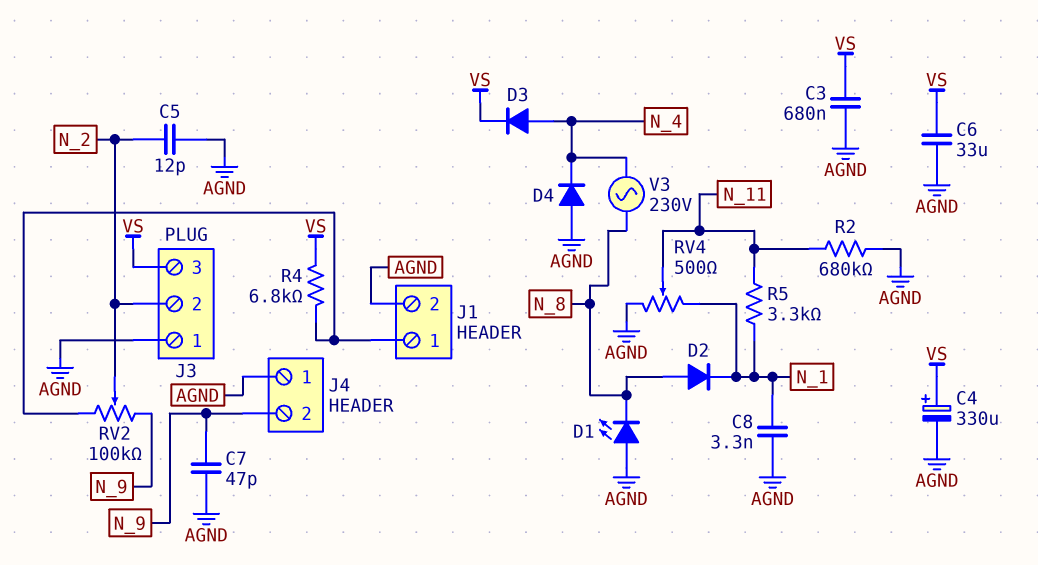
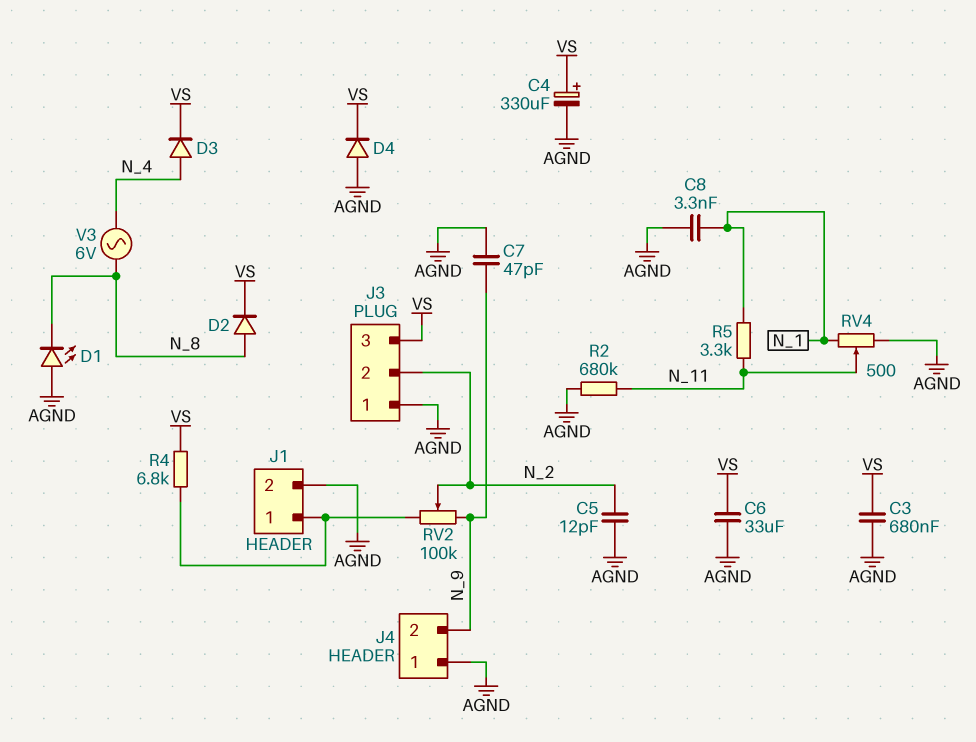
D2: diode (A N_8, K N_1) -> diode (A N_8, K VS)
D4: diode (A AGND, K N_4) -> diode (A AGND, K VS)
V3: AC 230V (N_4, N_8) -> AC 6V (N_4, N_8)

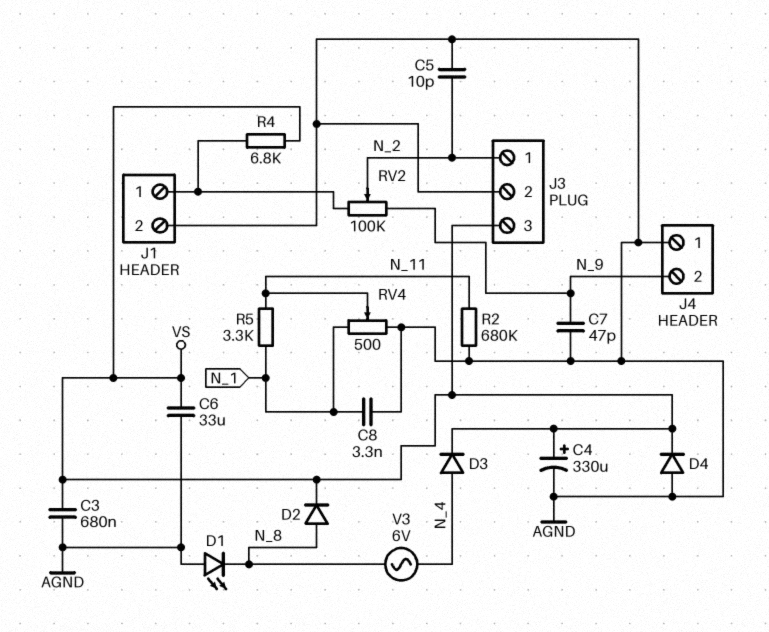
C5: 12pF (AGND, N_2) -> 10pF (AGND, N_2)
J3 pin 1: AGND -> N_2
J3 pin 2: N_2 -> AGND

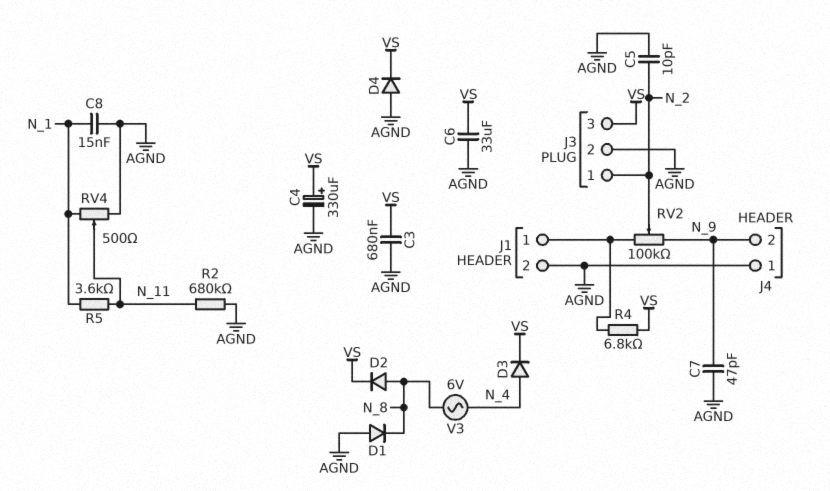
C8: 3.3nF (AGND, N_1) -> 15nF (AGND, N_1)
D1: LED (A AGND, K N_8) -> diode (A AGND, K N_8)
R5: 3.3k (N_1, N_11) -> 3.6k (N_1, N_11)

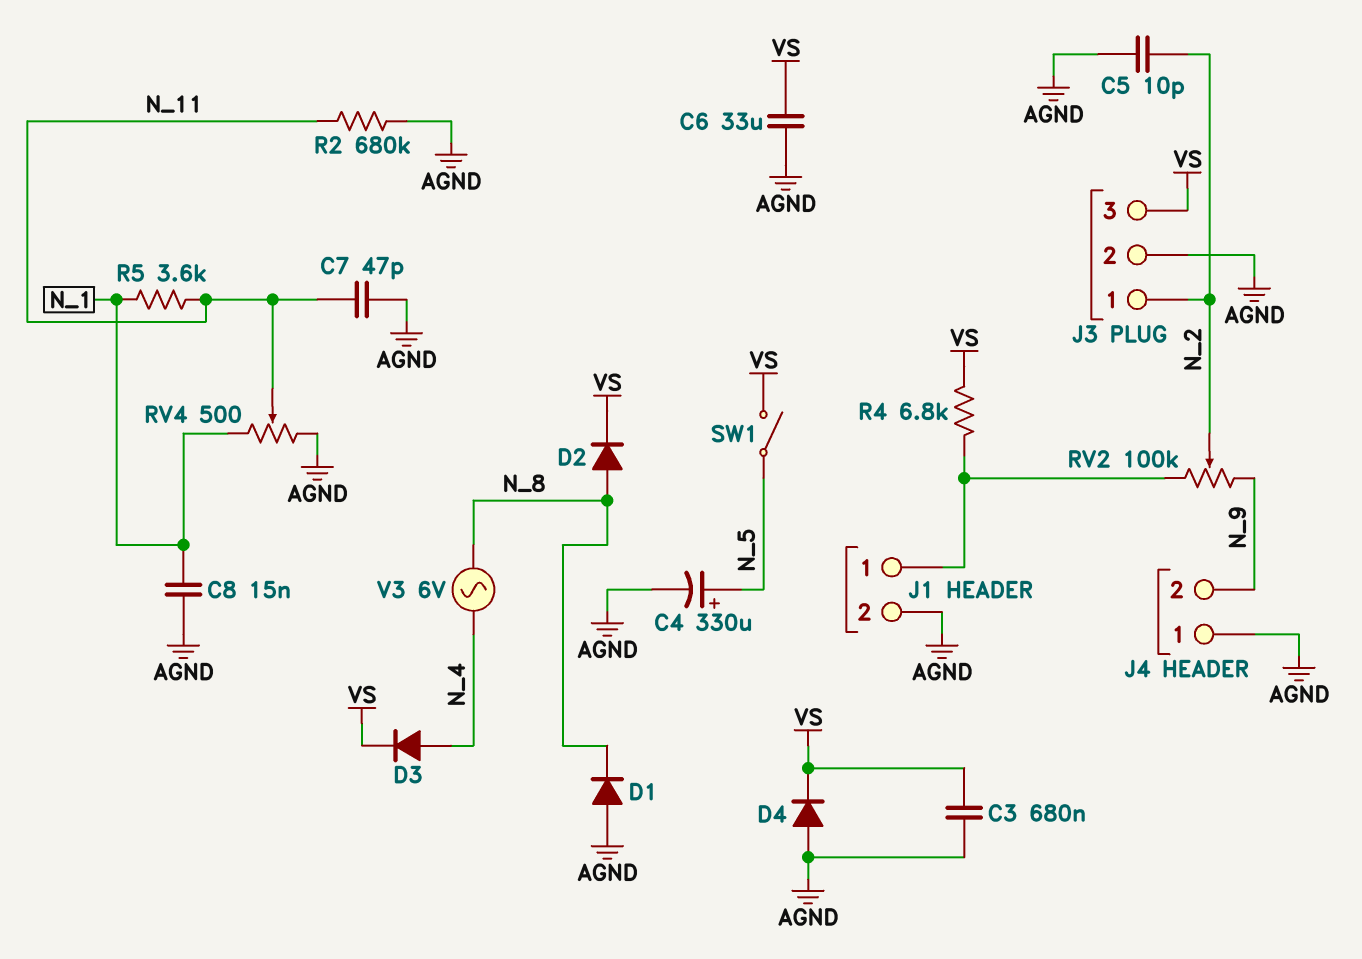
C4: 330uF (plus VS, minus AGND) -> 330uF (plus N_5, minus AGND)
C7: 47pF (AGND, N_9) -> 47pF (AGND, N_11)
SW1: none -> switch (N_5, VS)

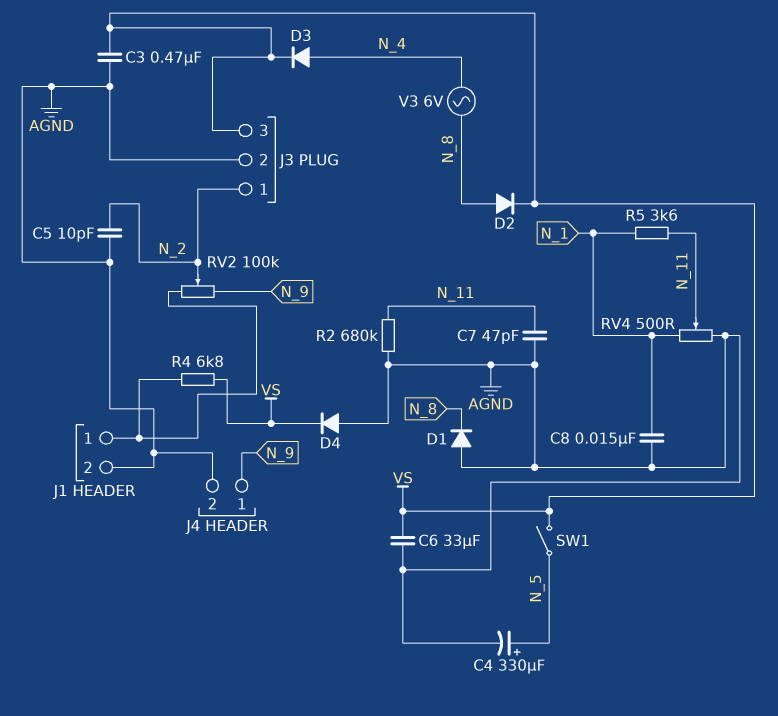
C3: 680nF (AGND, VS) -> 470nF (AGND, VS)
J4 pin 1: AGND -> N_9
J4 pin 2: N_9 -> AGND

